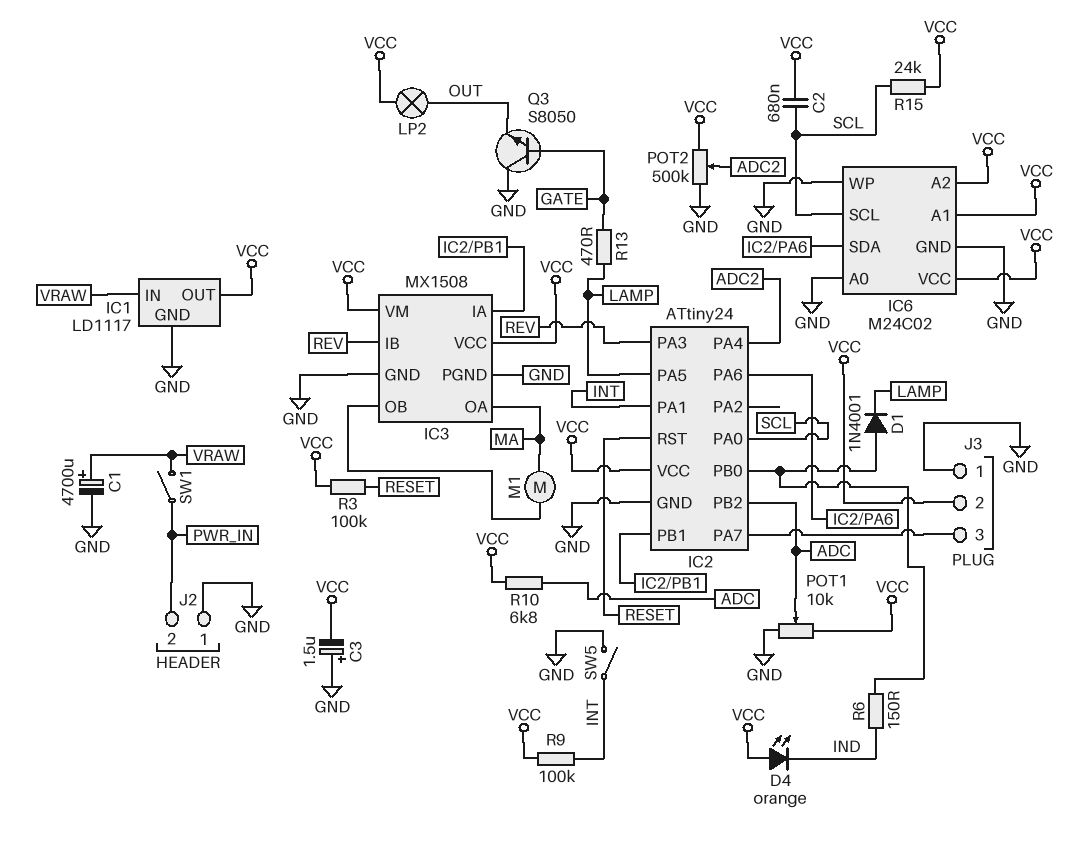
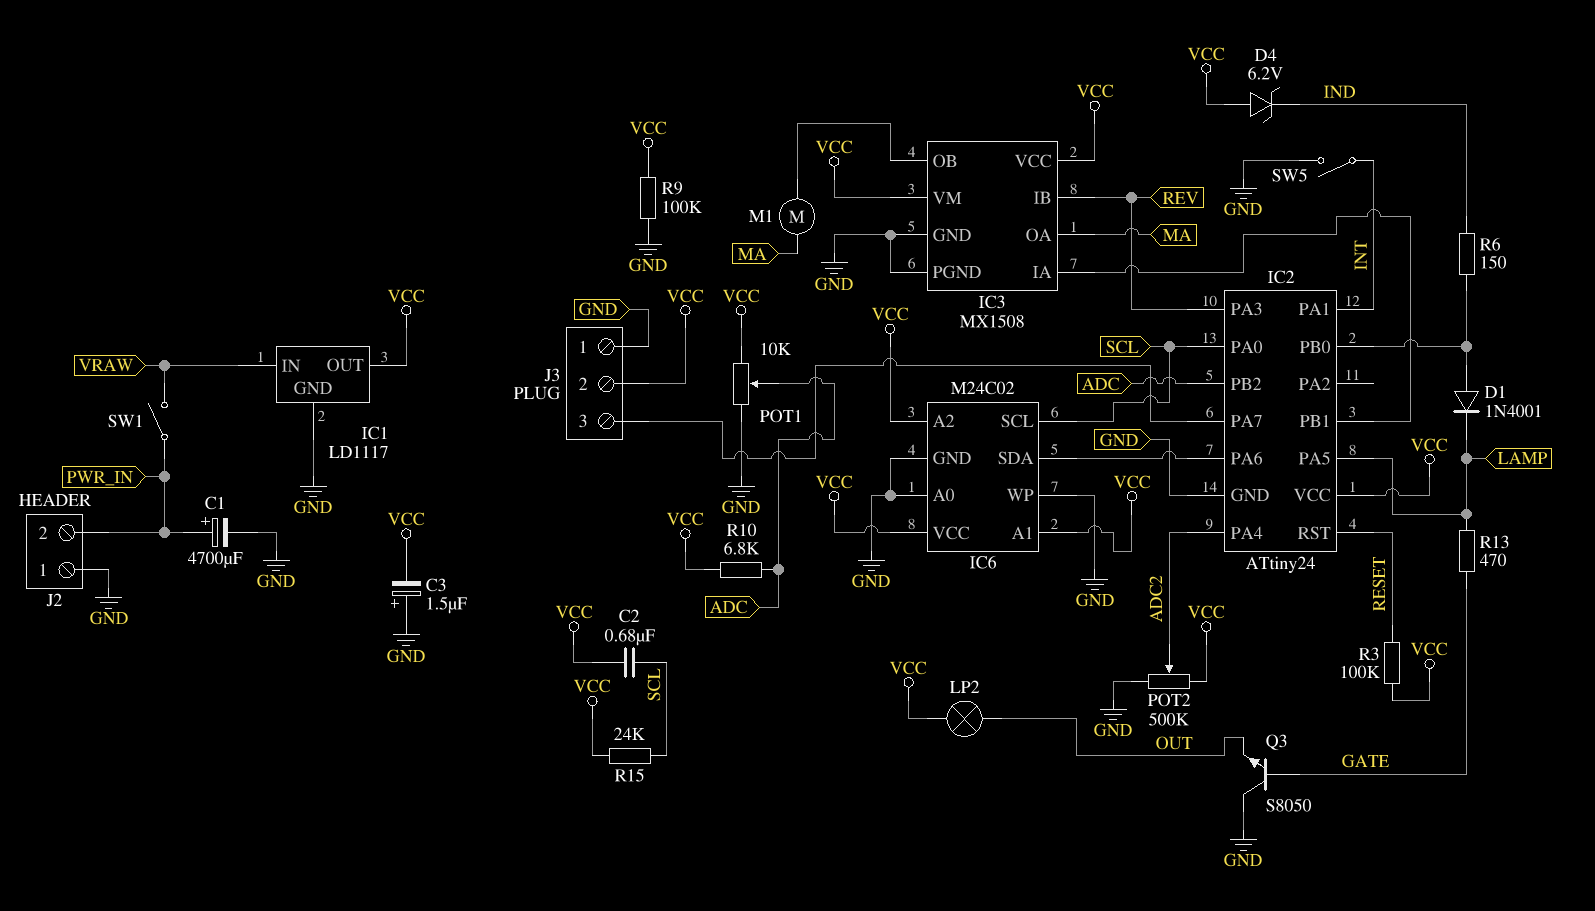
C1: 4700uF (plus VRAW, minus GND) -> 4700uF (plus PWR_IN, minus GND)
D4: LED orange (A VCC, K IND) -> zener 6.2V (A VCC, K IND)
R9: 100k (INT, VCC) -> 100k (GND, VCC)

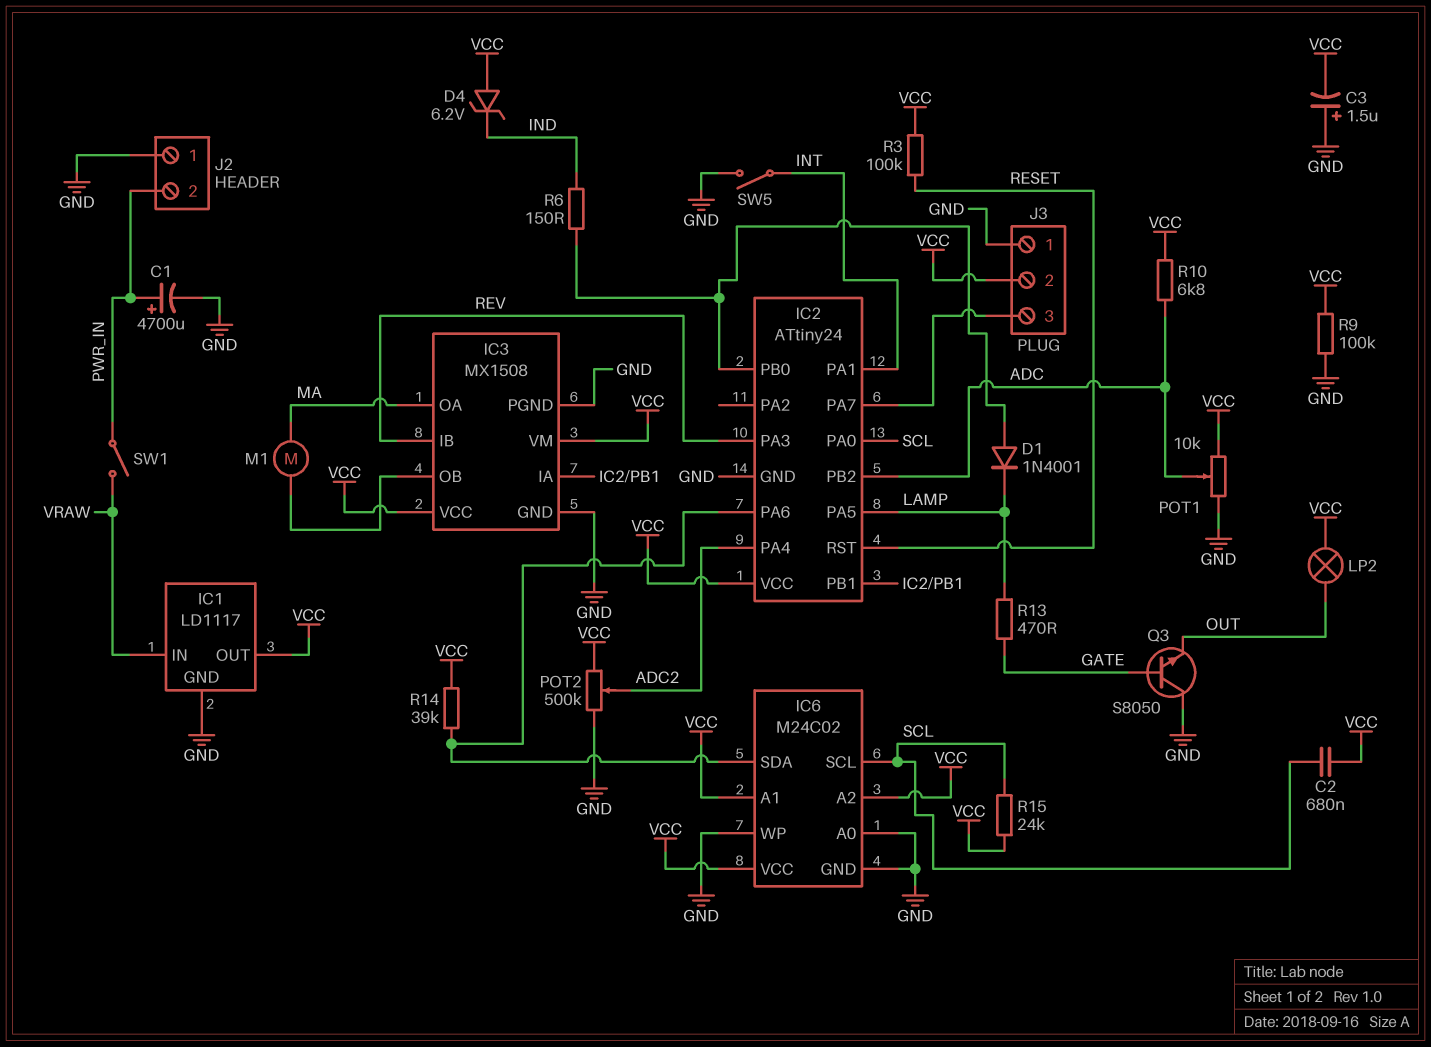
R14: none -> 39k (IC2/PA6, VCC)

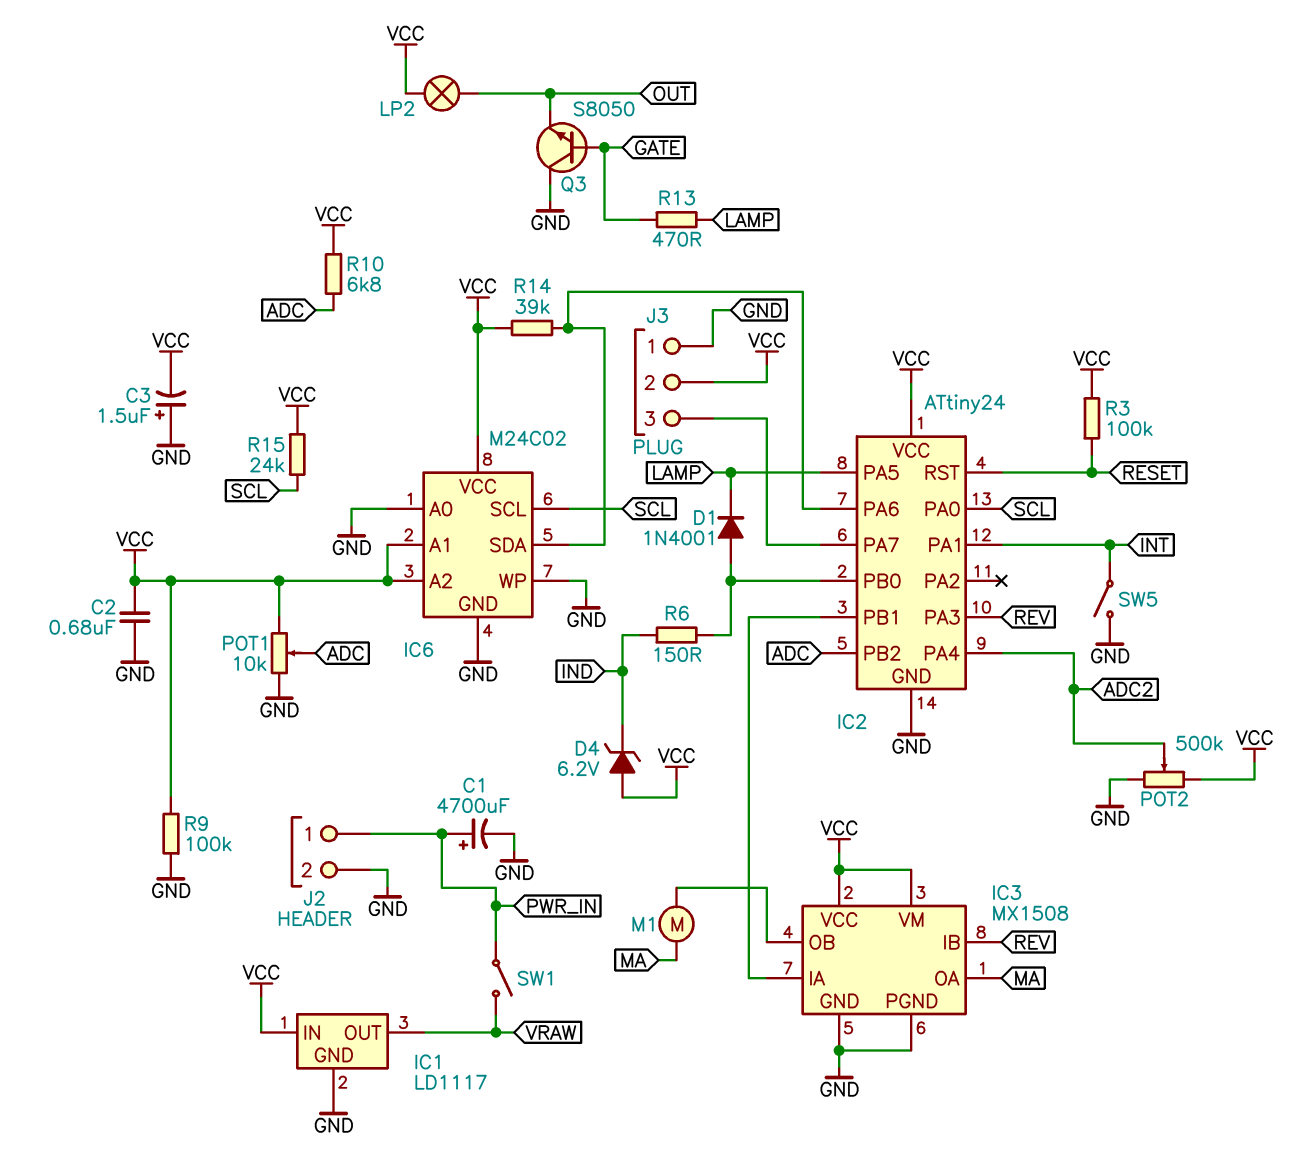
C2: 680nF (SCL, VCC) -> 680nF (GND, VCC)
IC1 pin IN: VRAW -> VCC
IC1 pin OUT: VCC -> VRAW
J2 pin 1: GND -> PWR_IN
J2 pin 2: PWR_IN -> GND

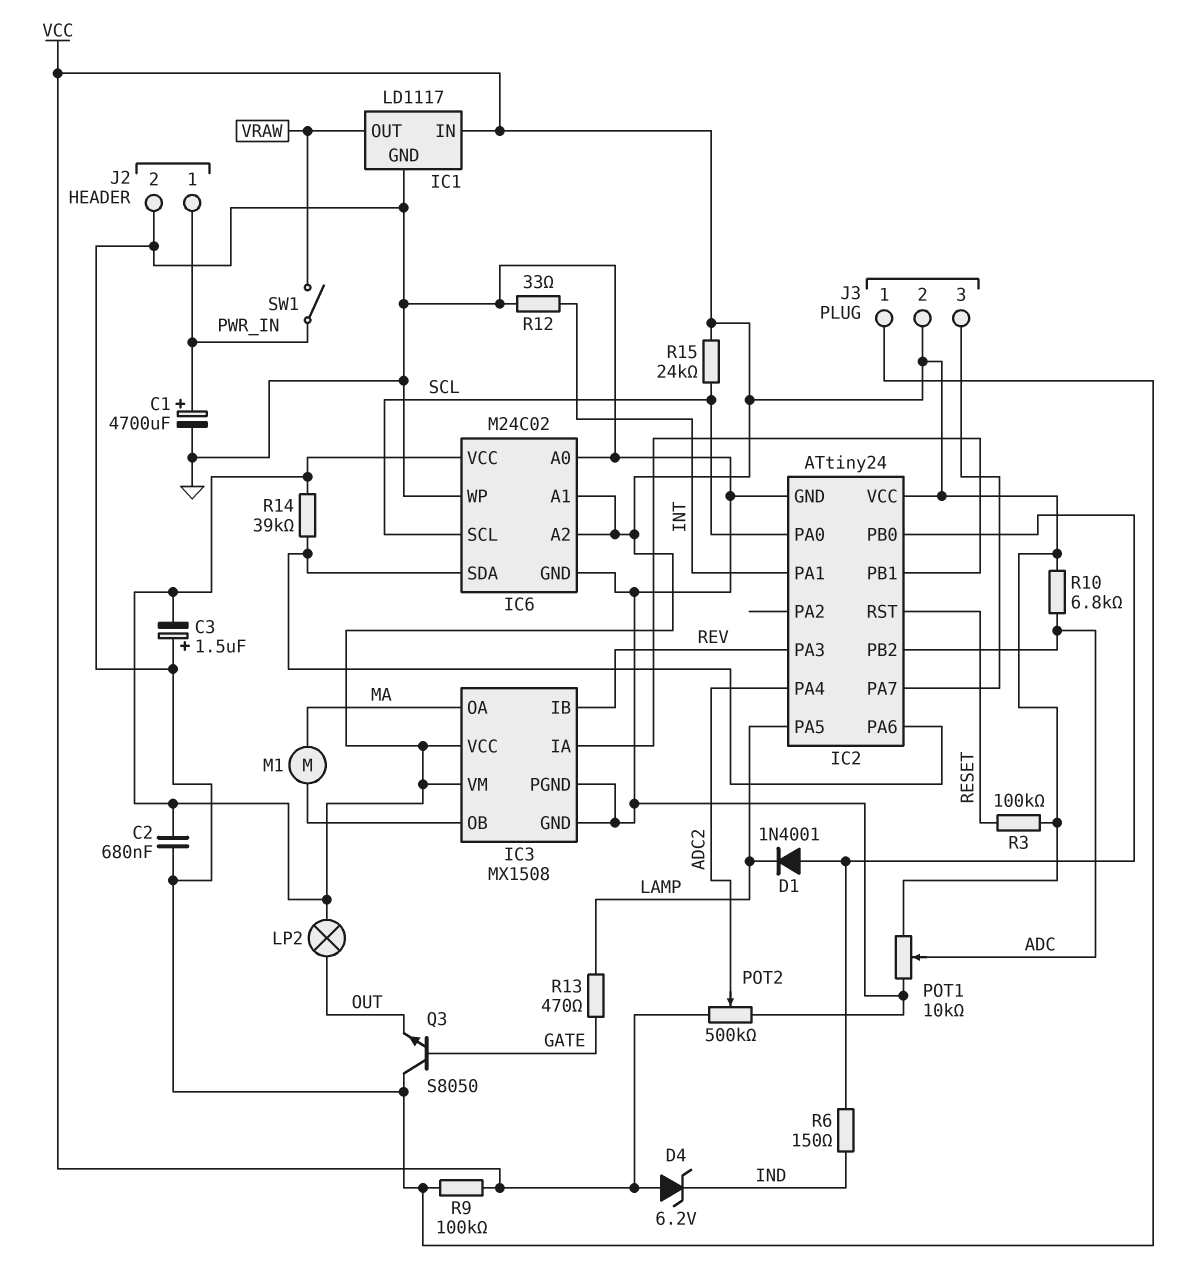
R12: none -> 33 (GND, INT)
SW5: switch (GND, INT) -> none

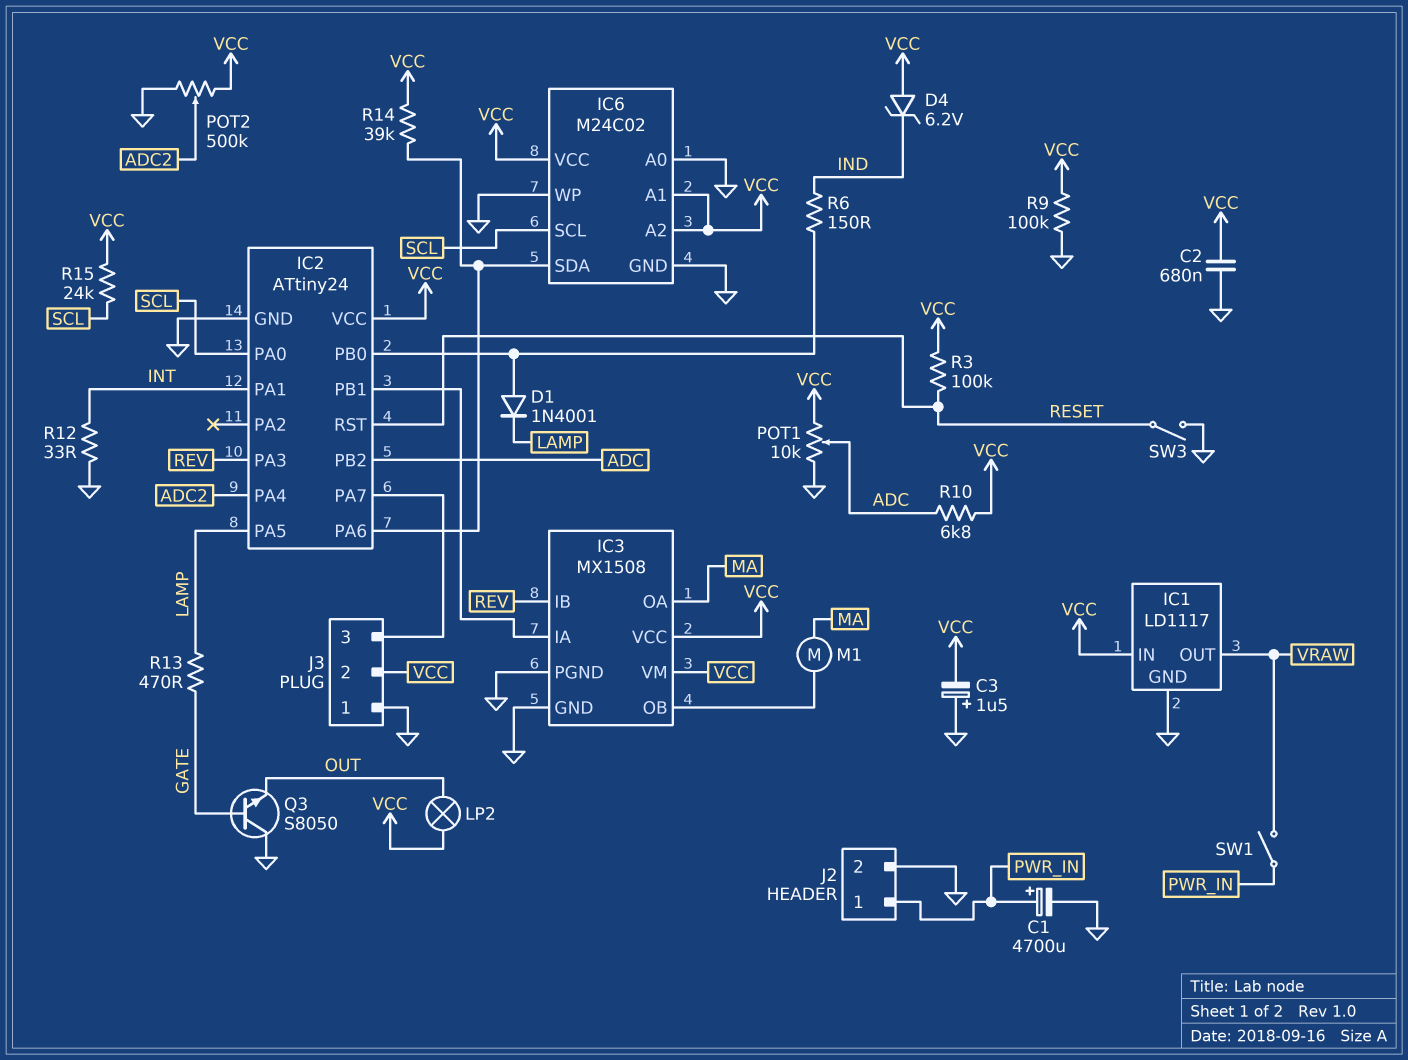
SW3: none -> switch (GND, RESET)

